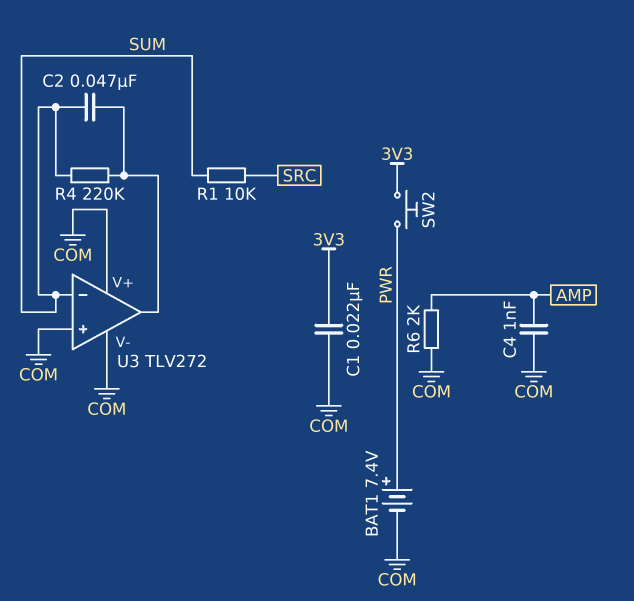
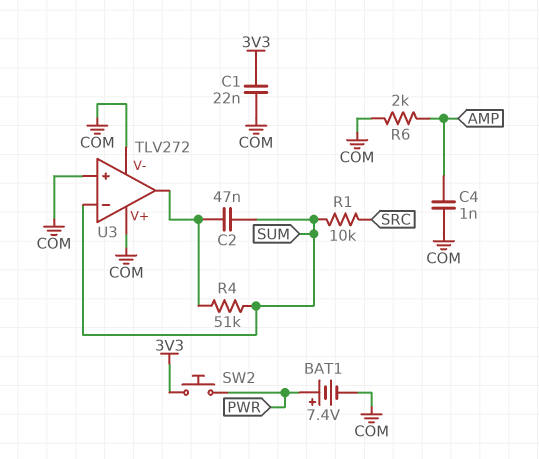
R4: 220k (SUM, U3/out) -> 51k (SUM, U3/out)

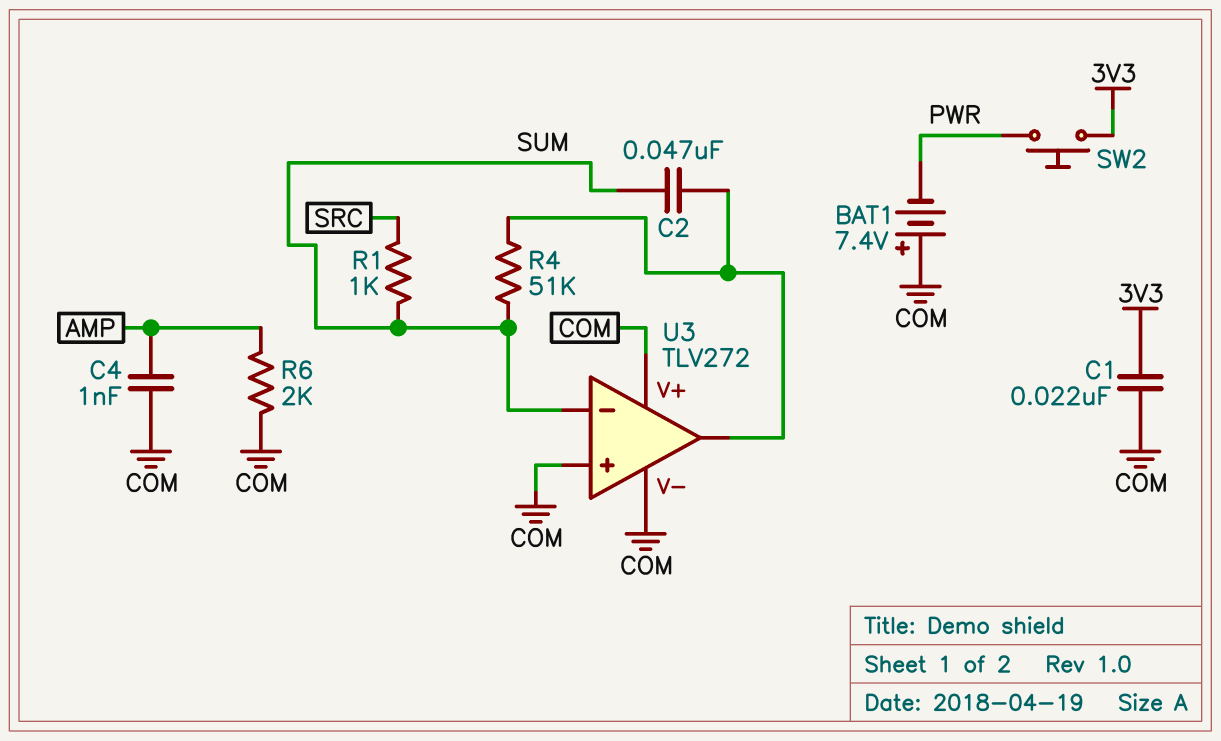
BAT1: 7.4V (plus PWR, minus COM) -> 7.4V (plus COM, minus PWR)
R1: 10k (SRC, SUM) -> 1k (SRC, SUM)

